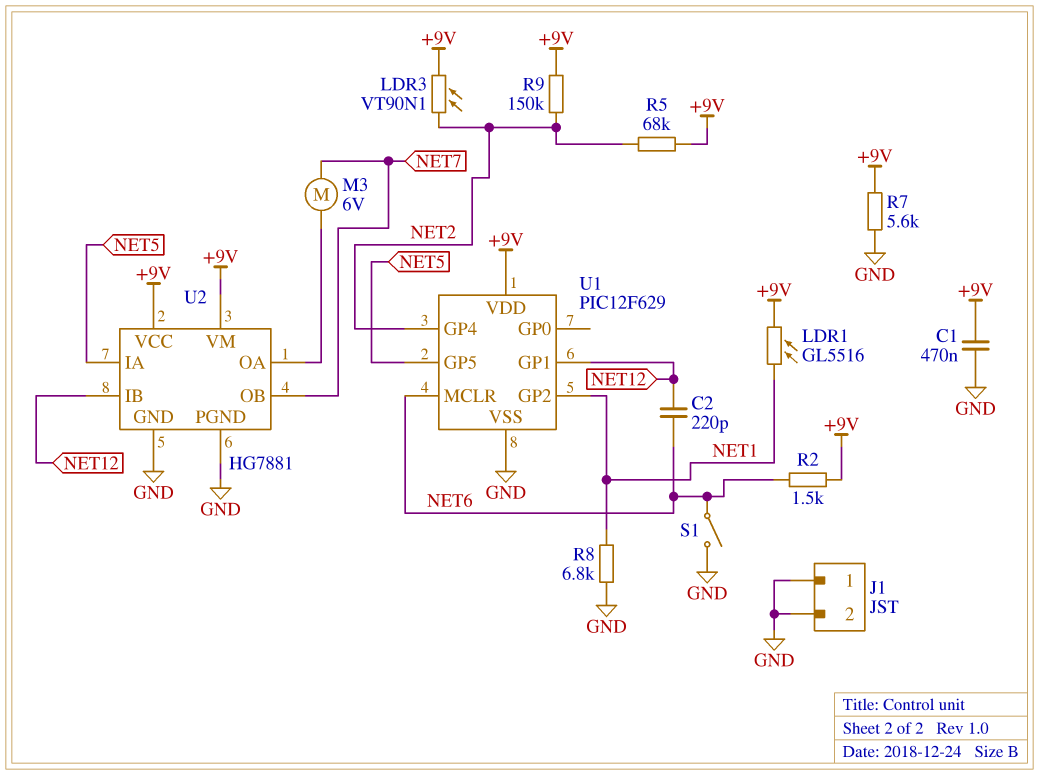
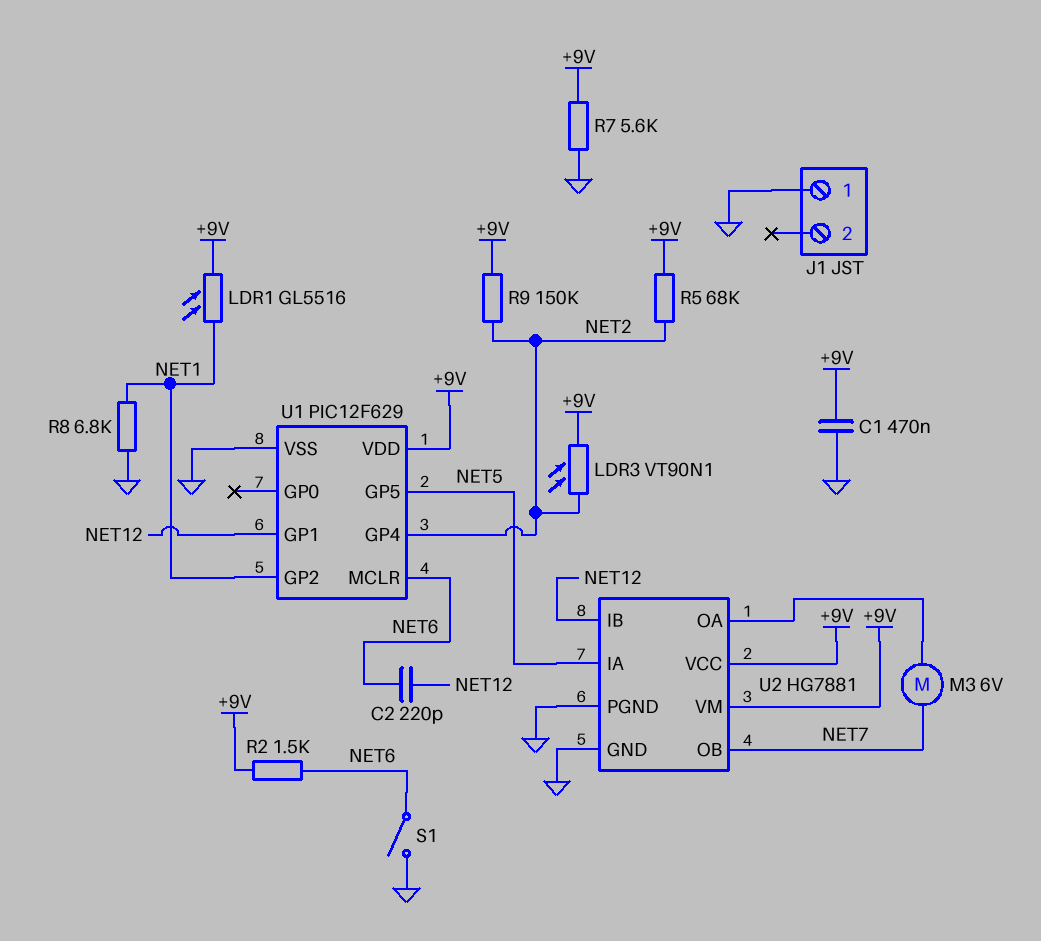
J1 pin 2: GND -> none

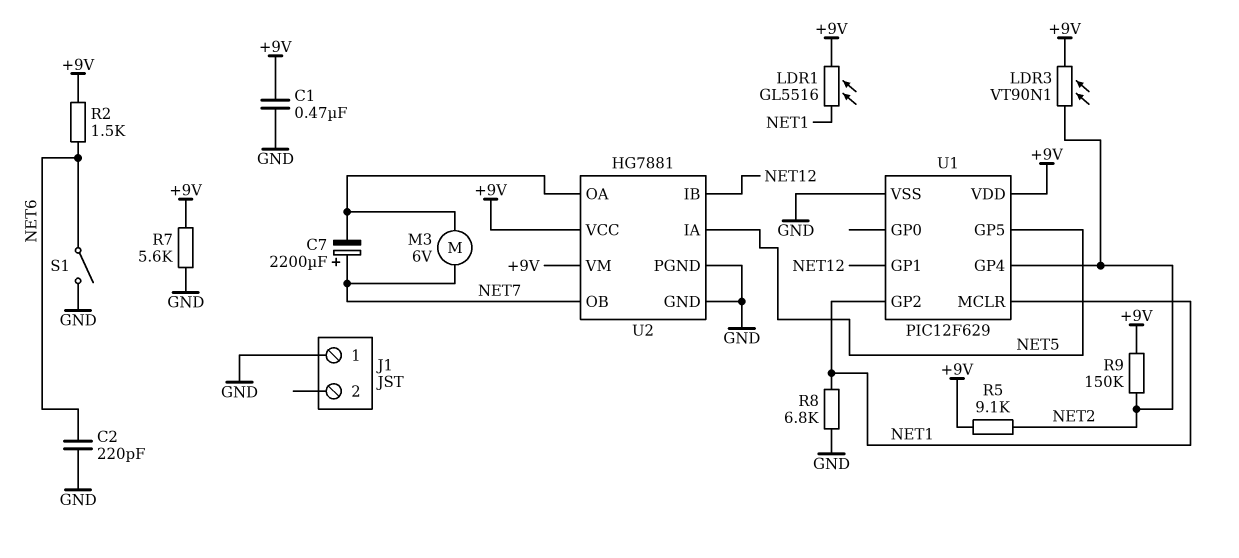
C2: 220pF (NET6, NET12) -> 220pF (GND, NET6)
C7: none -> 2200uF (plus NET7, minus U2/OA)
R5: 68k (+9V, NET2) -> 9.1k (+9V, NET2)
U1 pin MCLR: NET6 -> NET1

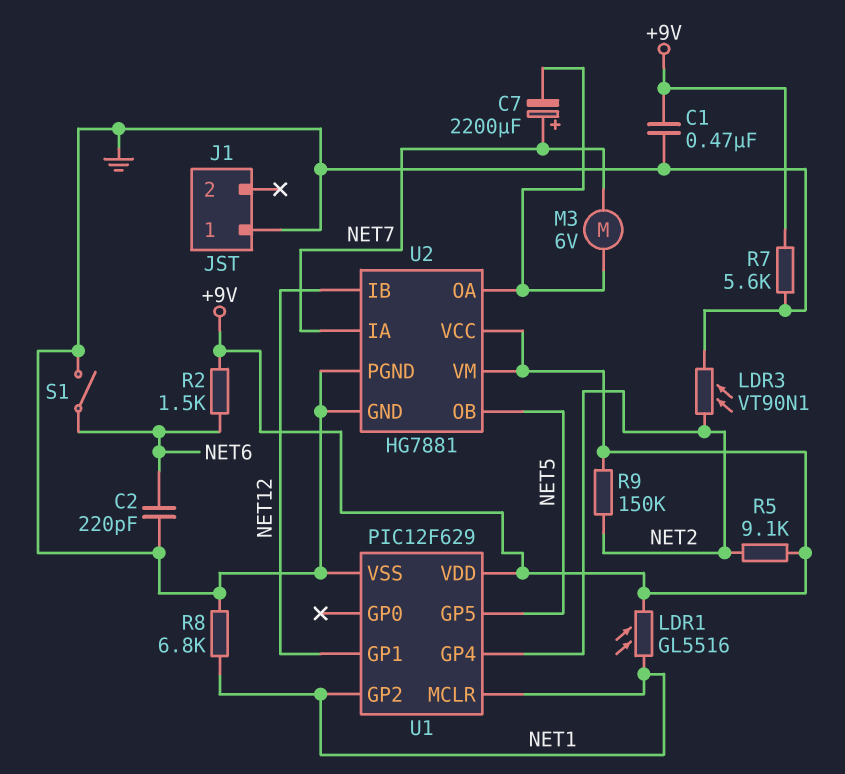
LDR3: VT90N1 (+9V, NET2) -> VT90N1 (GND, NET2)
U2 pin IA: NET5 -> NET7
U2 pin OB: NET7 -> NET5

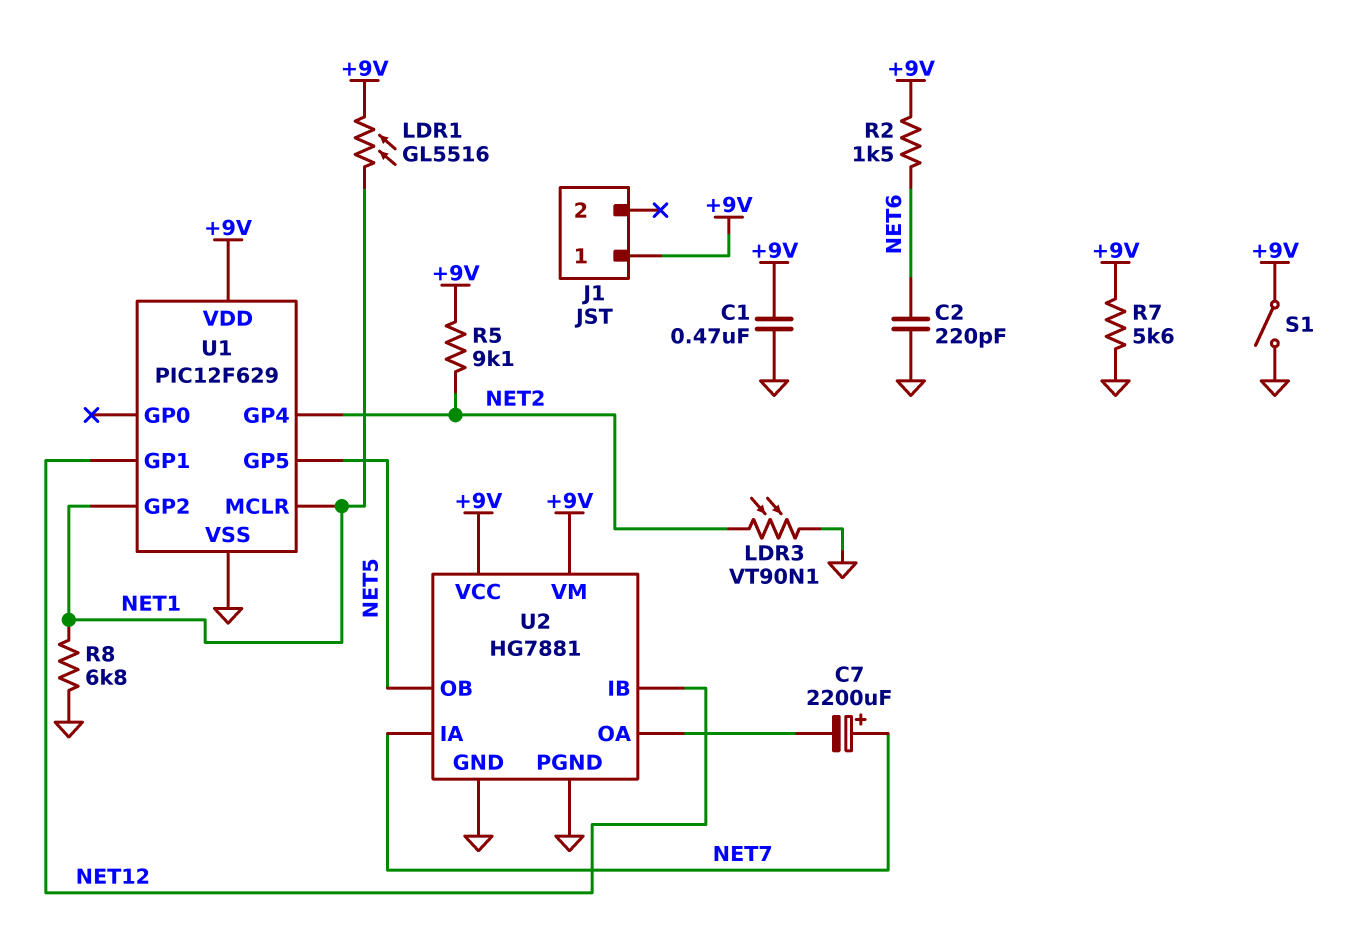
J1 pin 1: GND -> +9V
M3: motor 6V (NET7, U2/OA) -> none
R9: 150k (+9V, NET2) -> none
S1: switch (GND, NET6) -> switch (+9V, GND)

